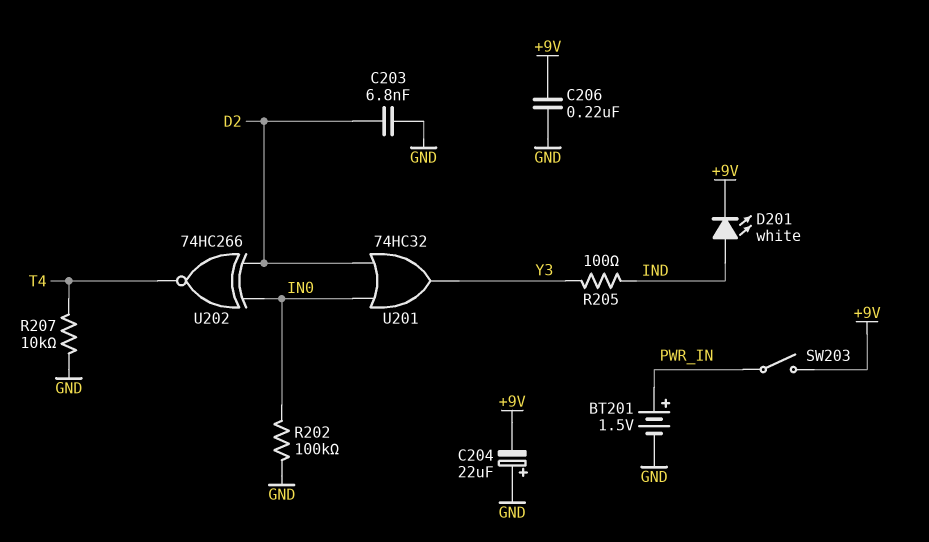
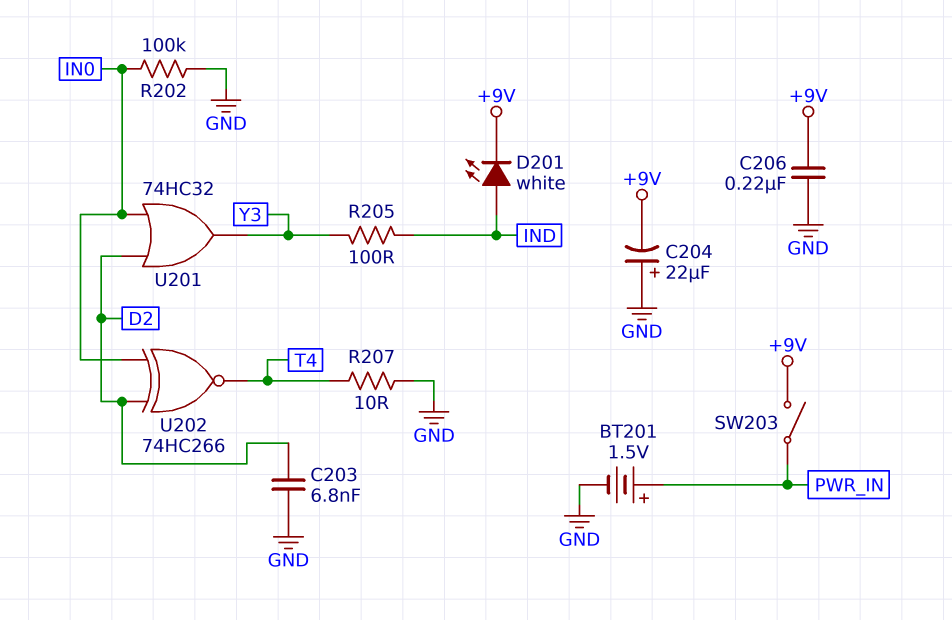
R207: 10k (GND, T4) -> 10 (GND, T4)

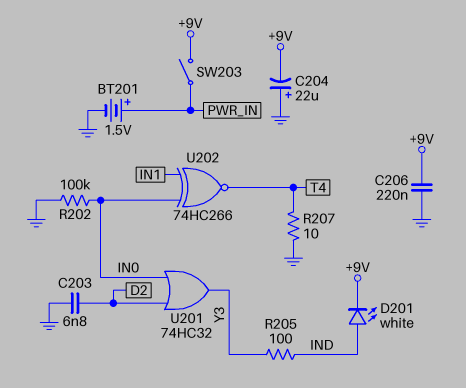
U202: XNOR 74HC266 (in D2, in IN0, out T4) -> XNOR 74HC266 (in IN0, in IN1, out T4)

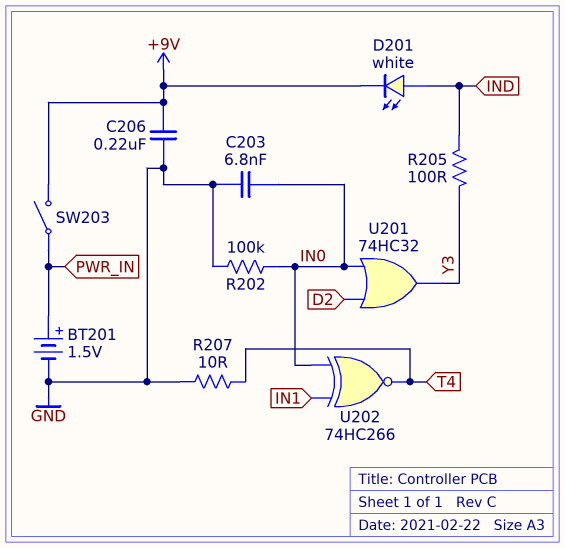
C203: 6.8nF (D2, GND) -> 6.8nF (GND, IN0)
C204: 22uF (plus GND, minus +9V) -> none

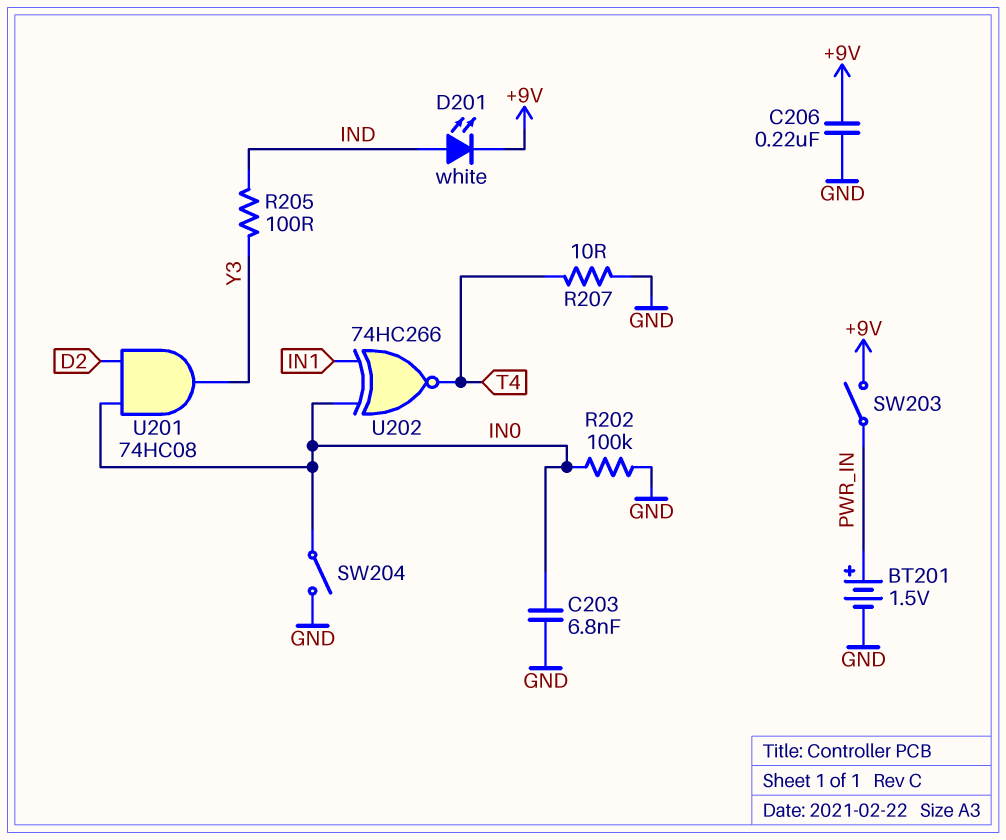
SW204: none -> switch (GND, IN0)
U201: OR 74HC32 (in D2, in IN0, out Y3) -> AND 74HC08 (in D2, in IN0, out Y3)

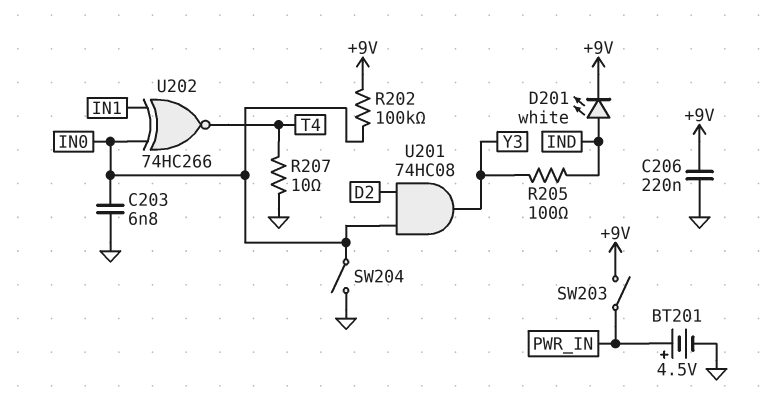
BT201: 1.5V (plus PWR_IN, minus GND) -> 4.5V (plus PWR_IN, minus GND)
R202: 100k (GND, IN0) -> 100k (+9V, IN0)

